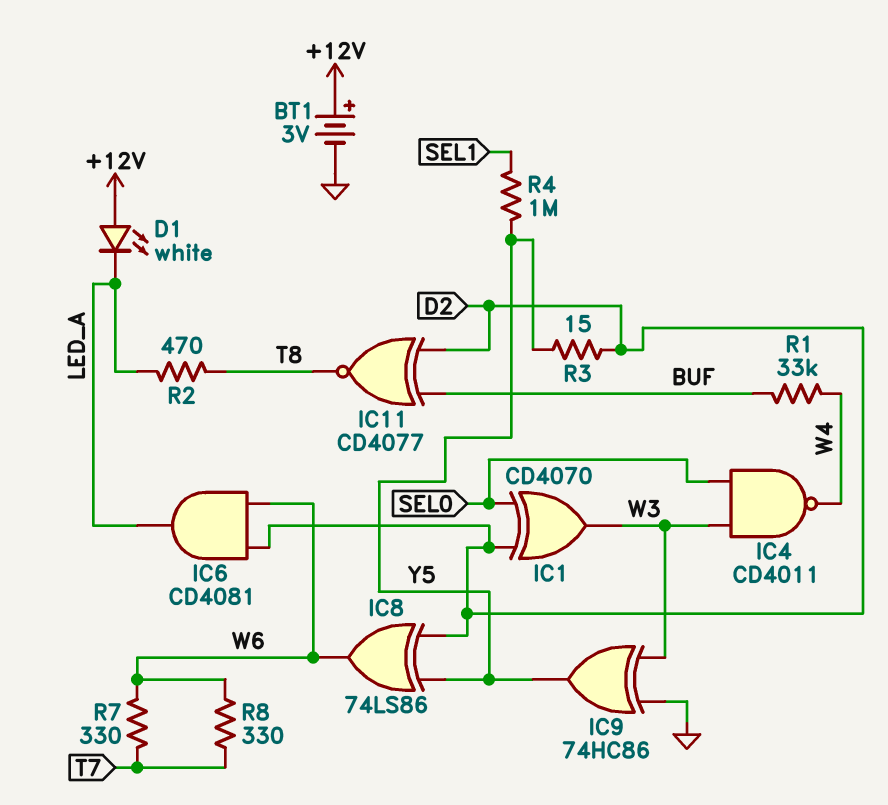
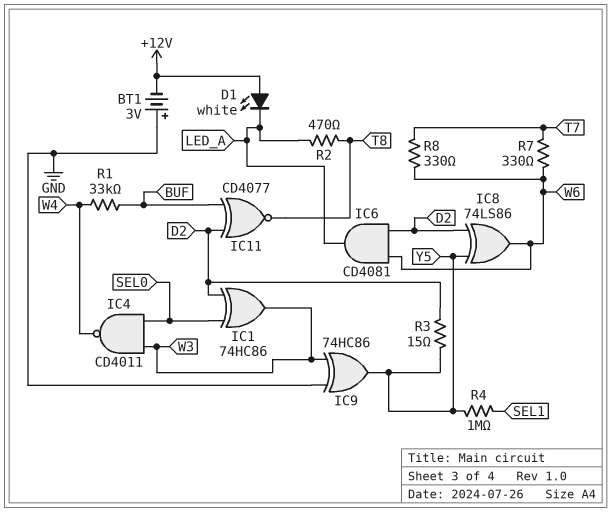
BT1: 3V (plus +12V, minus GND) -> 3V (plus GND, minus +12V)
IC1: XOR CD4070 (in D2, in SEL0, out W3) -> XOR 74HC86 (in D2, in SEL0, out W3)

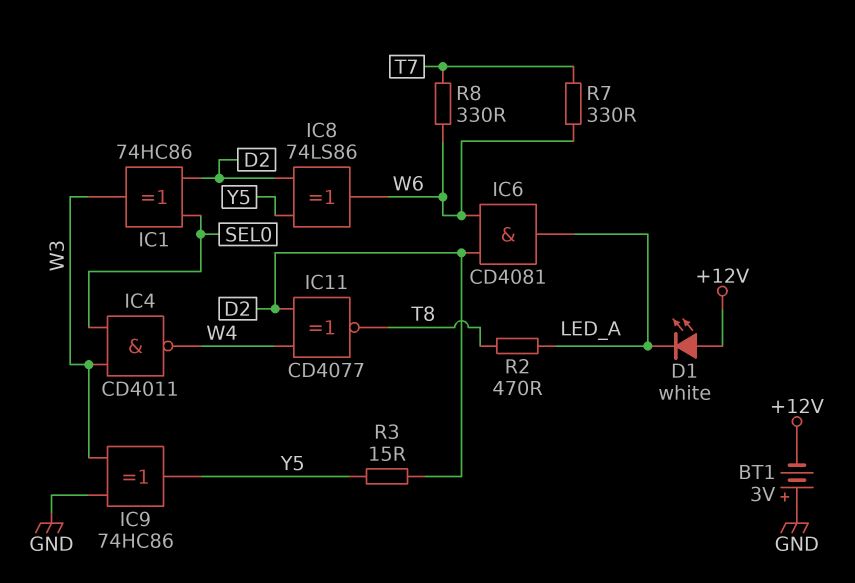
IC11: XNOR CD4077 (in BUF, in D2, out T8) -> XNOR CD4077 (in D2, in W4, out T8)
R1: 33k (BUF, W4) -> none
R4: 1M (SEL1, Y5) -> none

